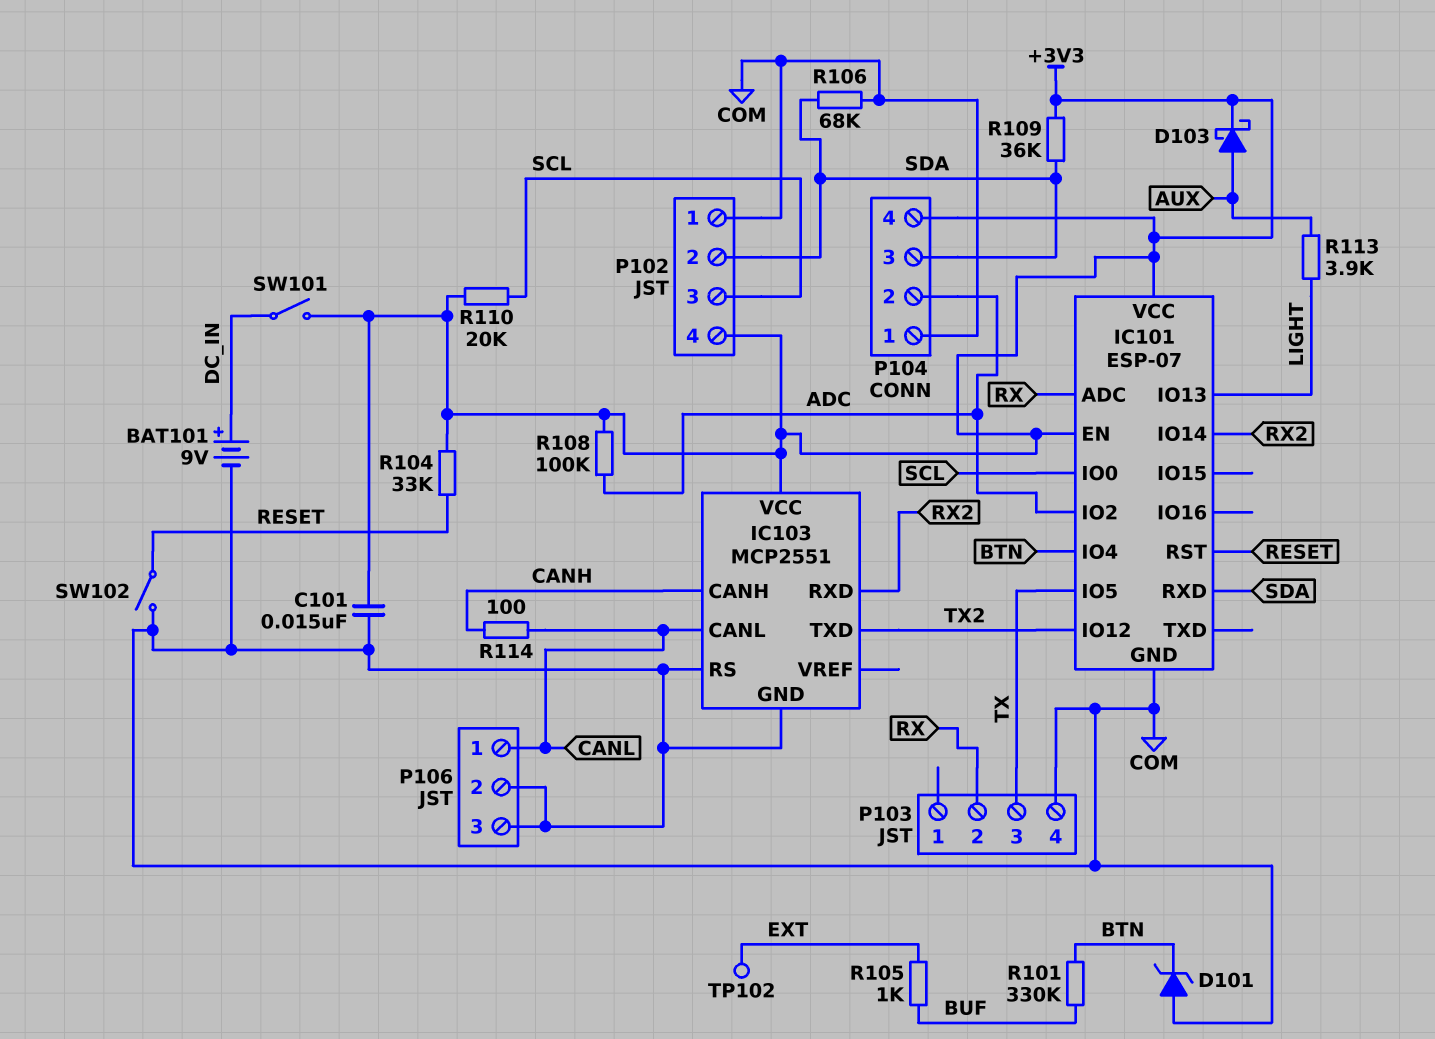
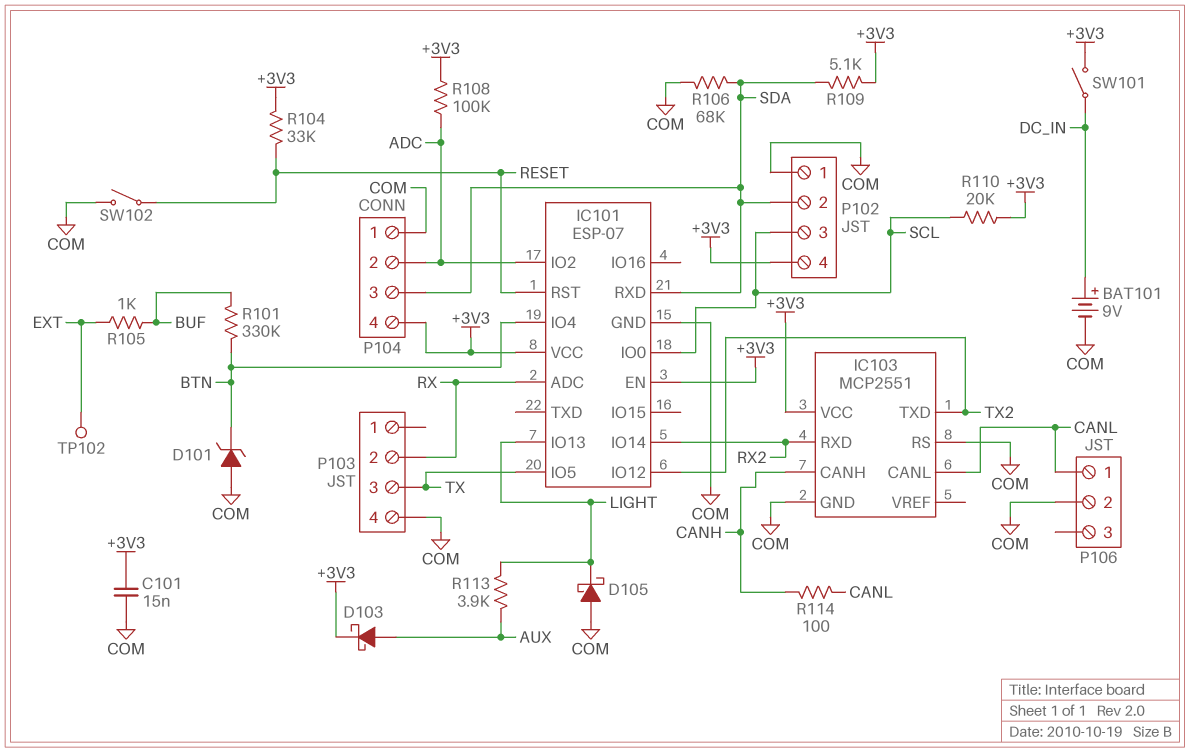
D105: none -> schottky (A COM, K LIGHT)
P106 pin 3: COM -> none
R109: 36k (+3V3, SDA) -> 5.1k (+3V3, SDA)

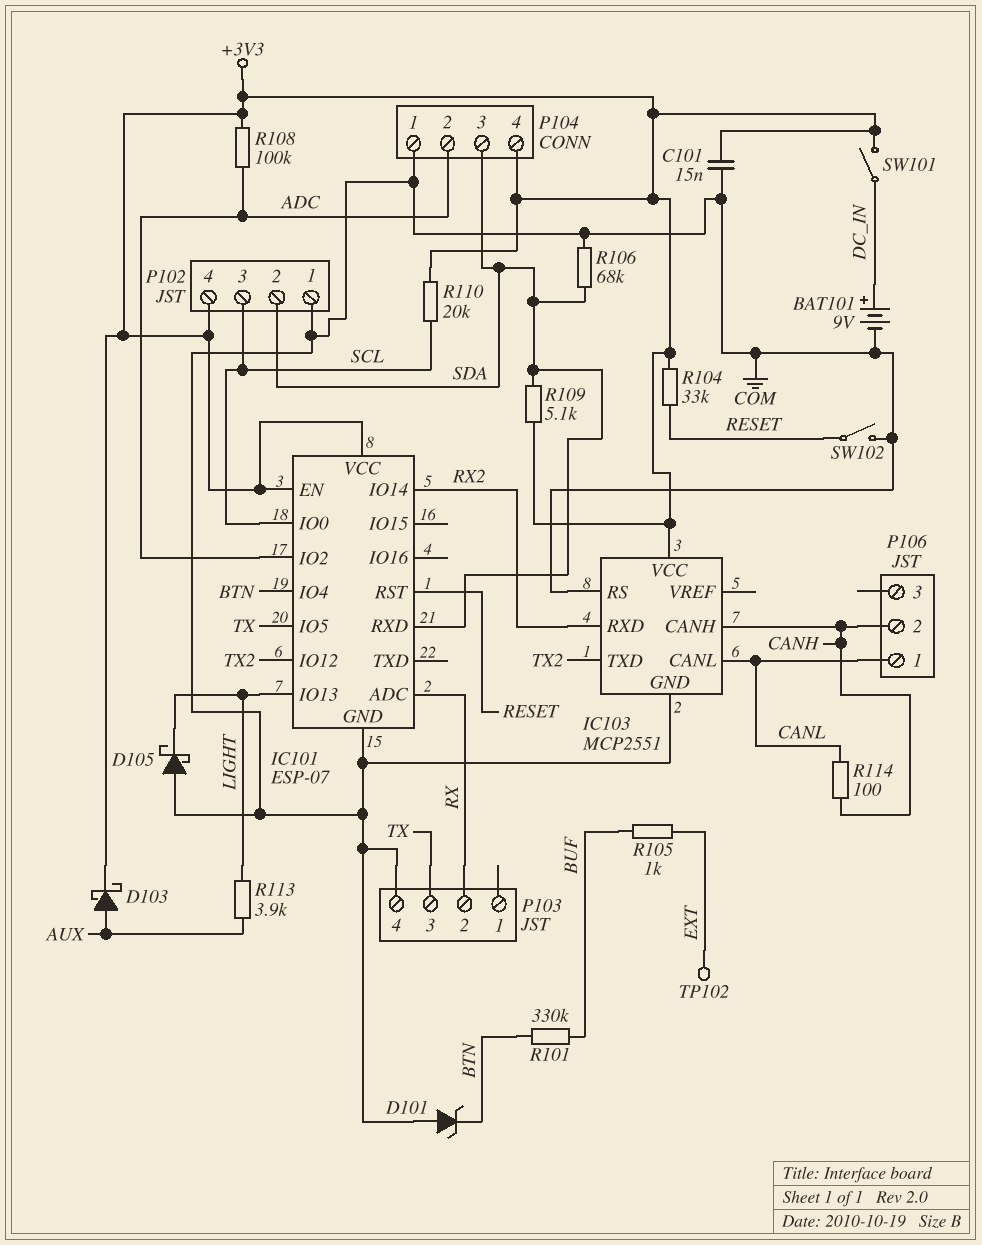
P106 pin 2: COM -> CANH

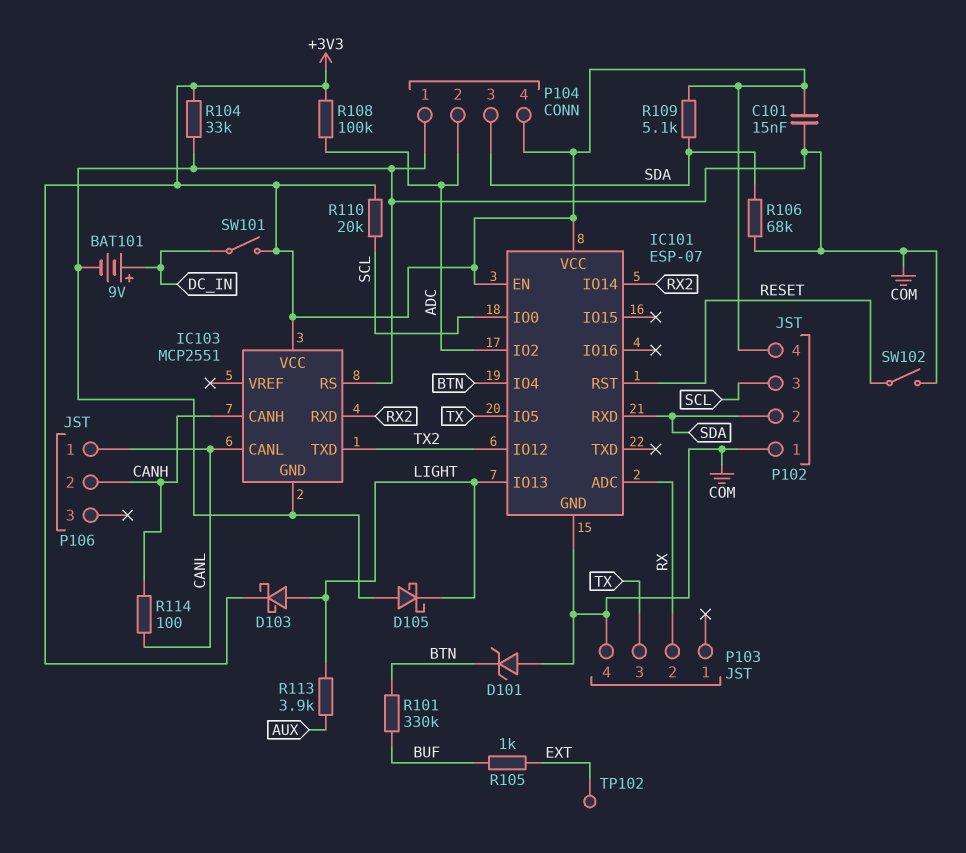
D103: schottky (A AUX, K +3V3) -> schottky (A LIGHT, K +3V3)
R104: 33k (+3V3, RESET) -> 33k (+3V3, COM)

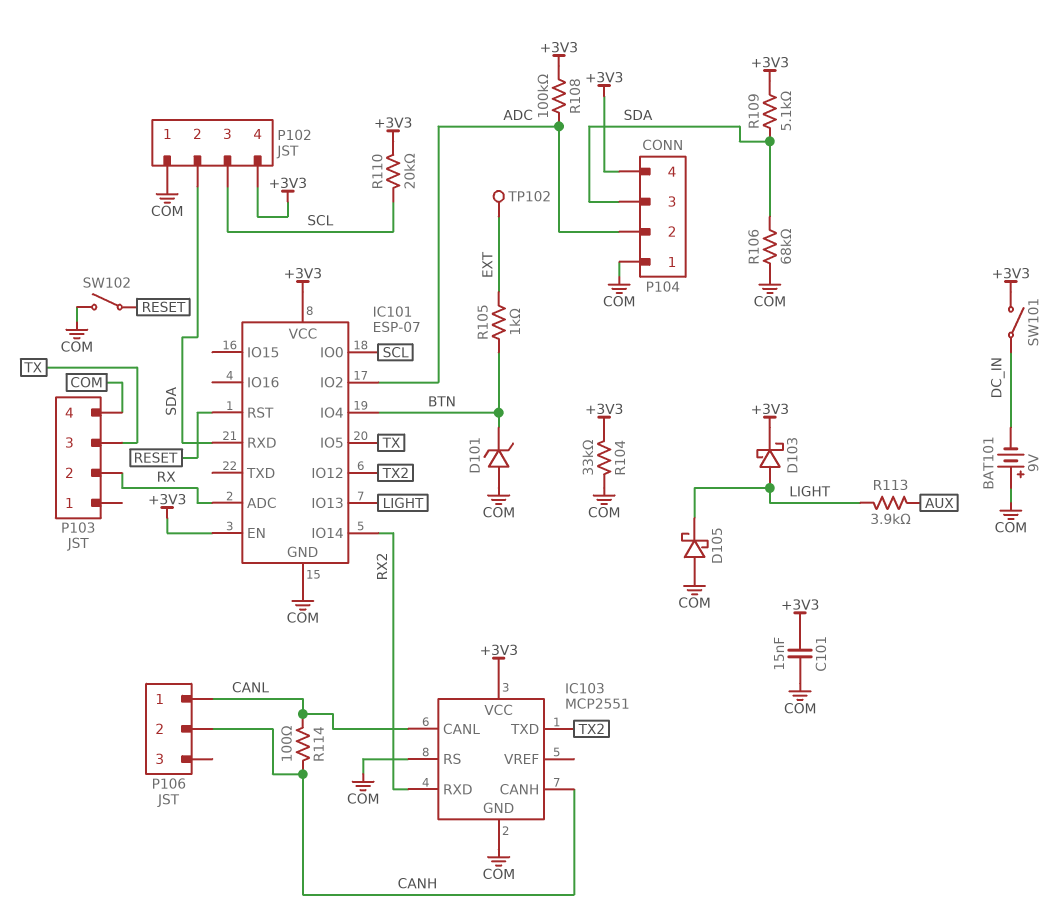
BAT101: 9V (plus DC_IN, minus COM) -> 9V (plus COM, minus DC_IN)
R101: 330k (BTN, BUF) -> none
R105: 1k (BUF, EXT) -> 1k (BTN, EXT)

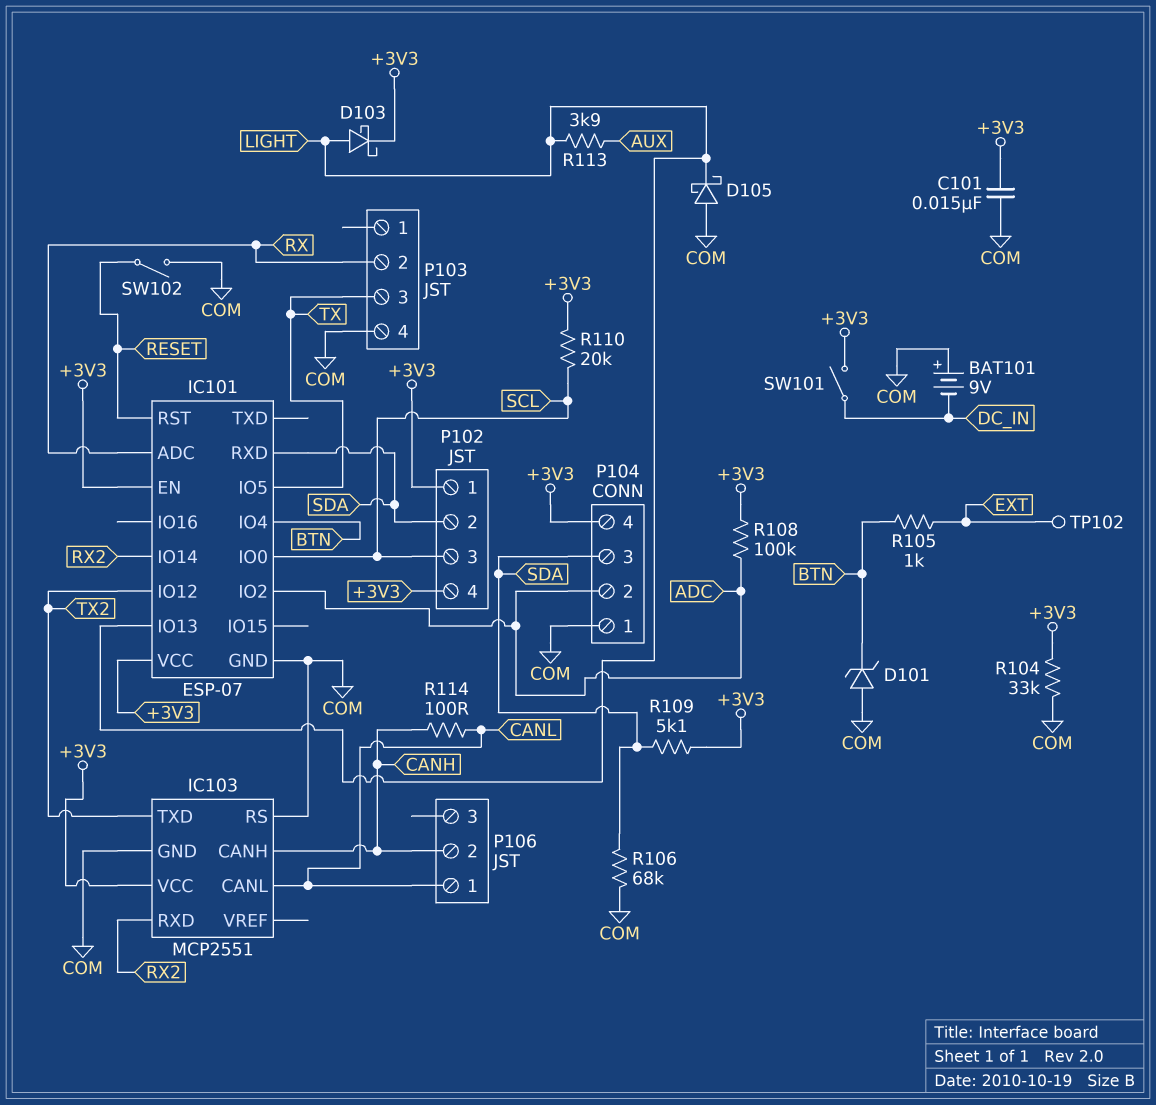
P102 pin 1: COM -> +3V3

